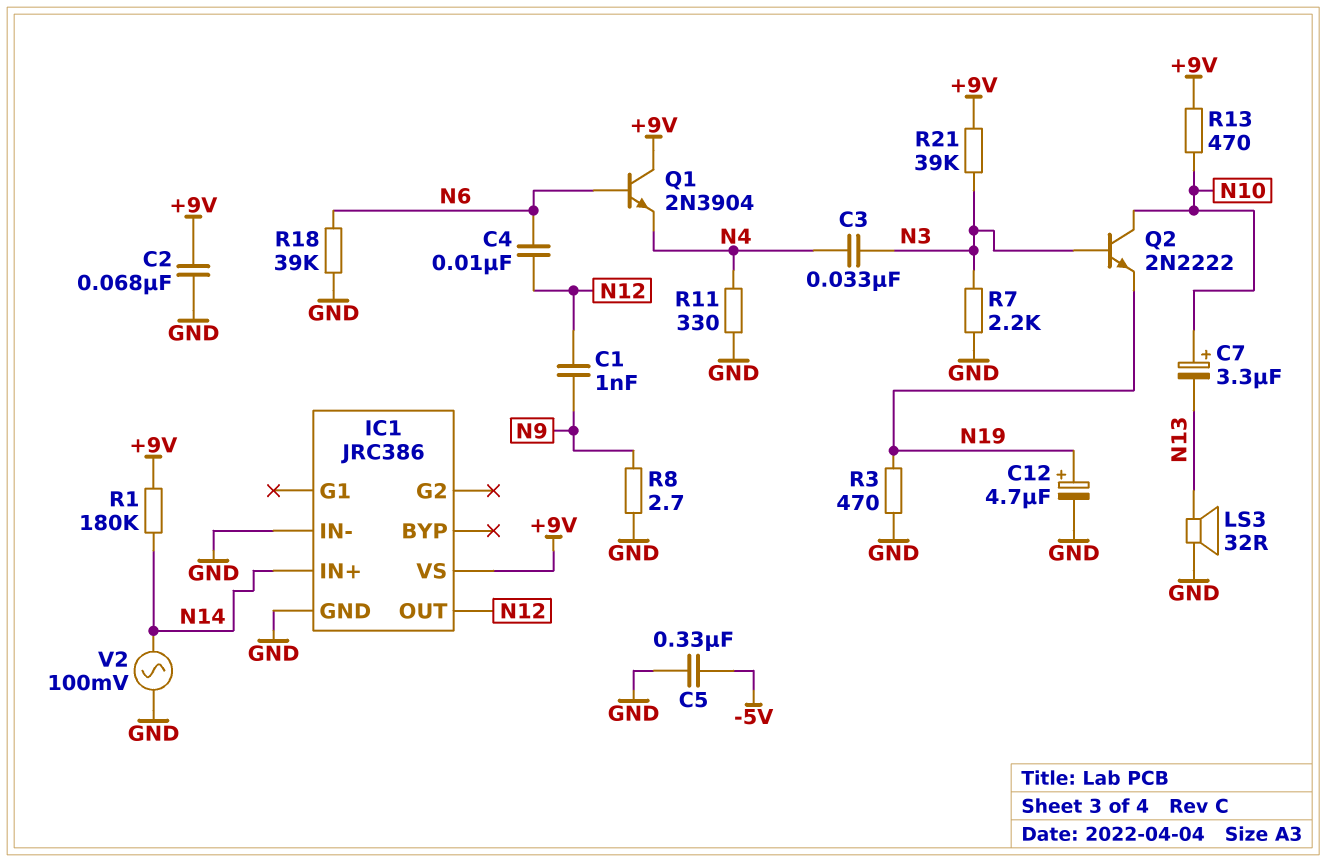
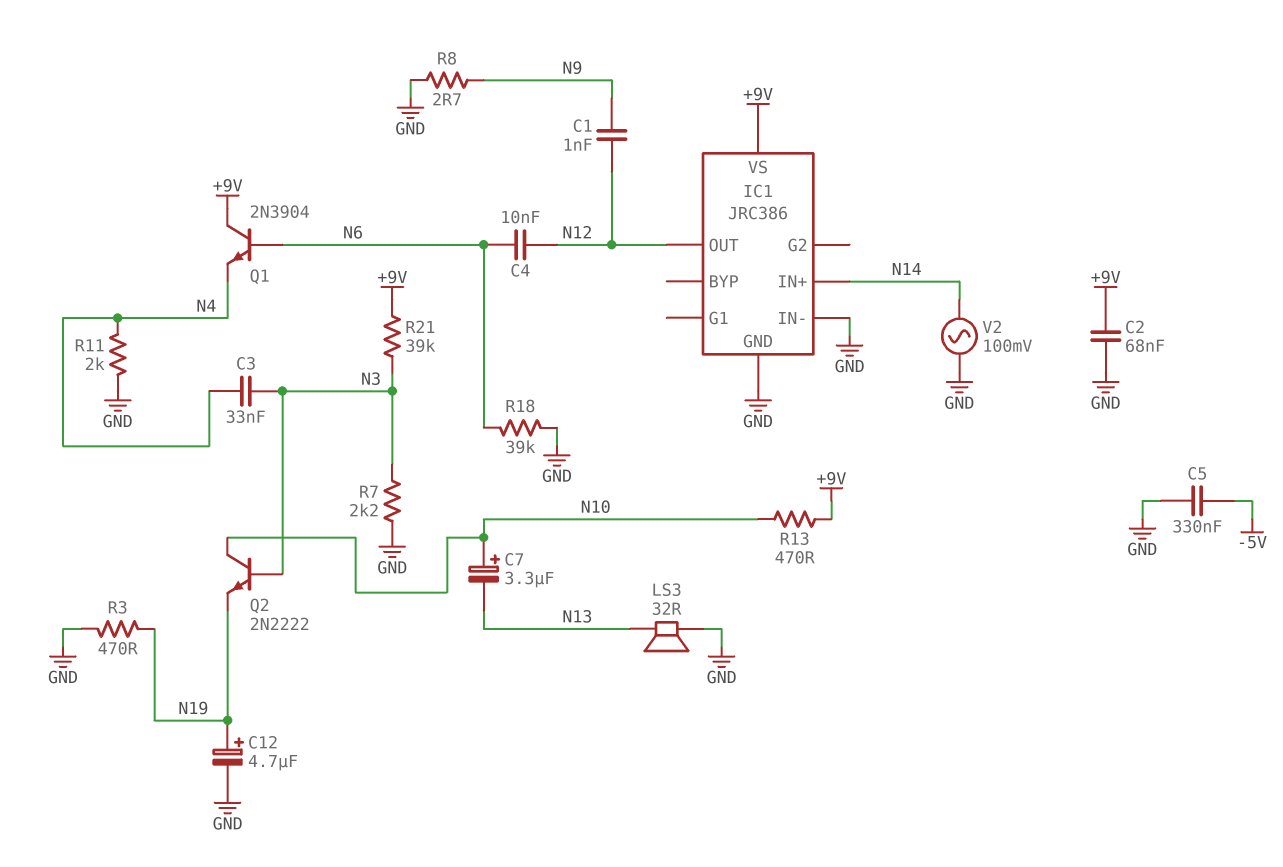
R1: 180k (+9V, N14) -> none
R11: 330 (GND, N4) -> 2k (GND, N4)

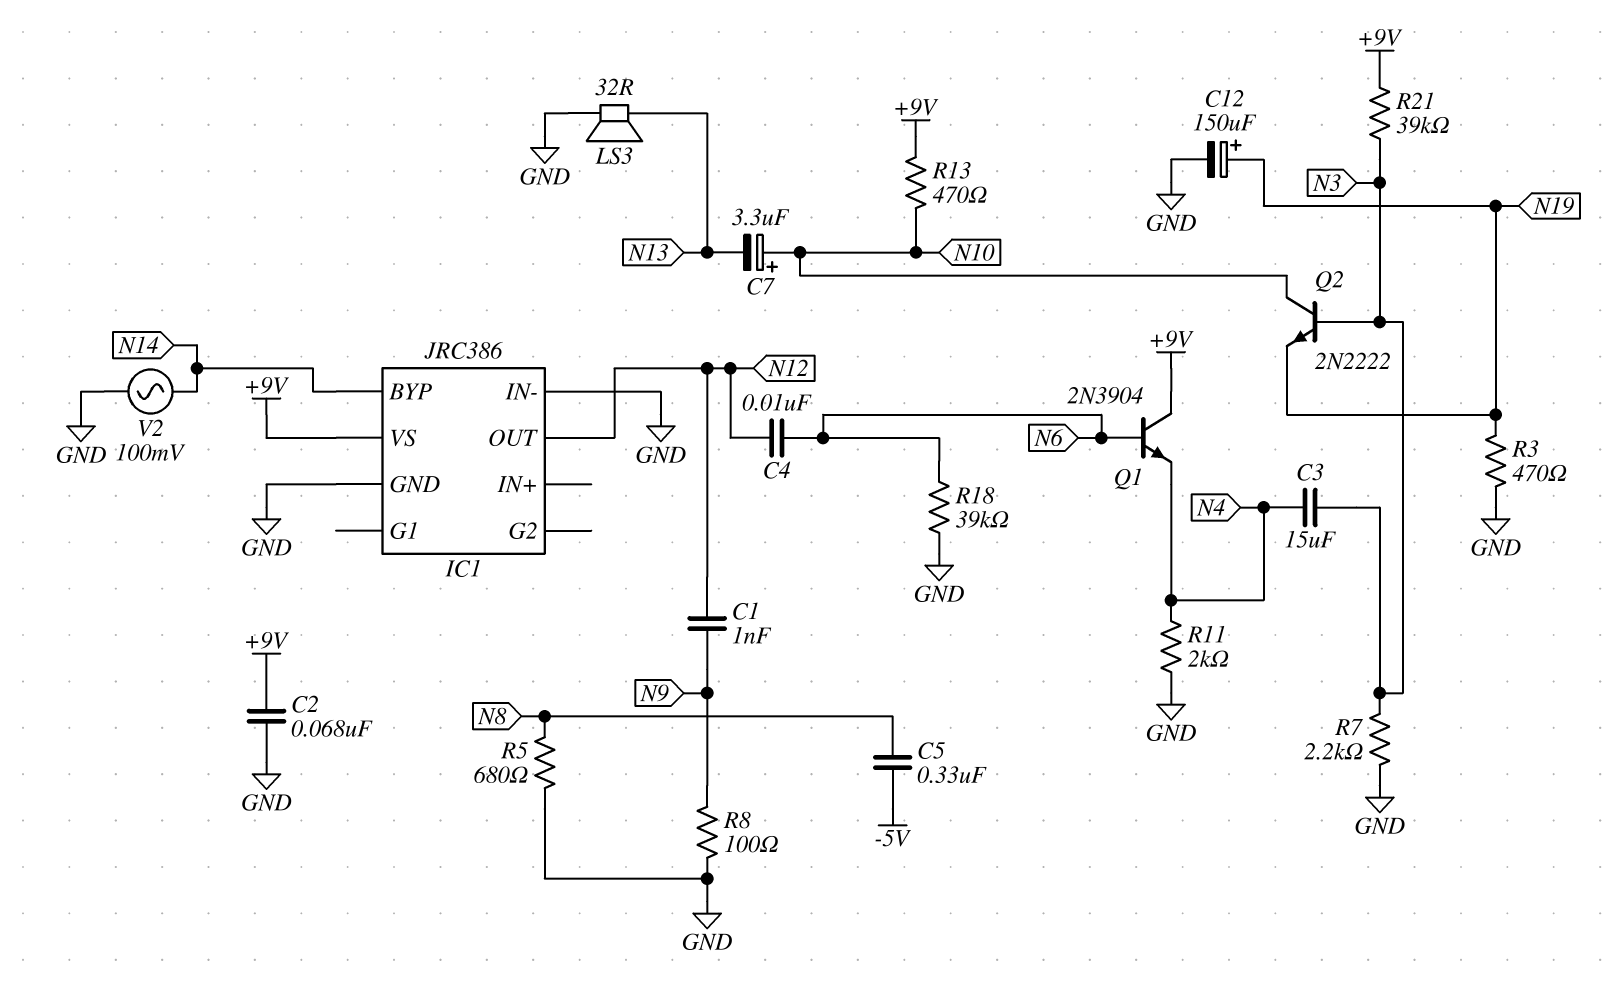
C3: 33nF (N3, N4) -> 15uF (N3, N4)
C5: 330nF (-5V, GND) -> 330nF (-5V, N8)
C12: 4.7uF (plus N19, minus GND) -> 150uF (plus N19, minus GND)
IC1 pin BYP: none -> N14
IC1 pin IN+: N14 -> none
R5: none -> 680 (GND, N8)
R8: 2.7 (GND, N9) -> 100 (GND, N9)

